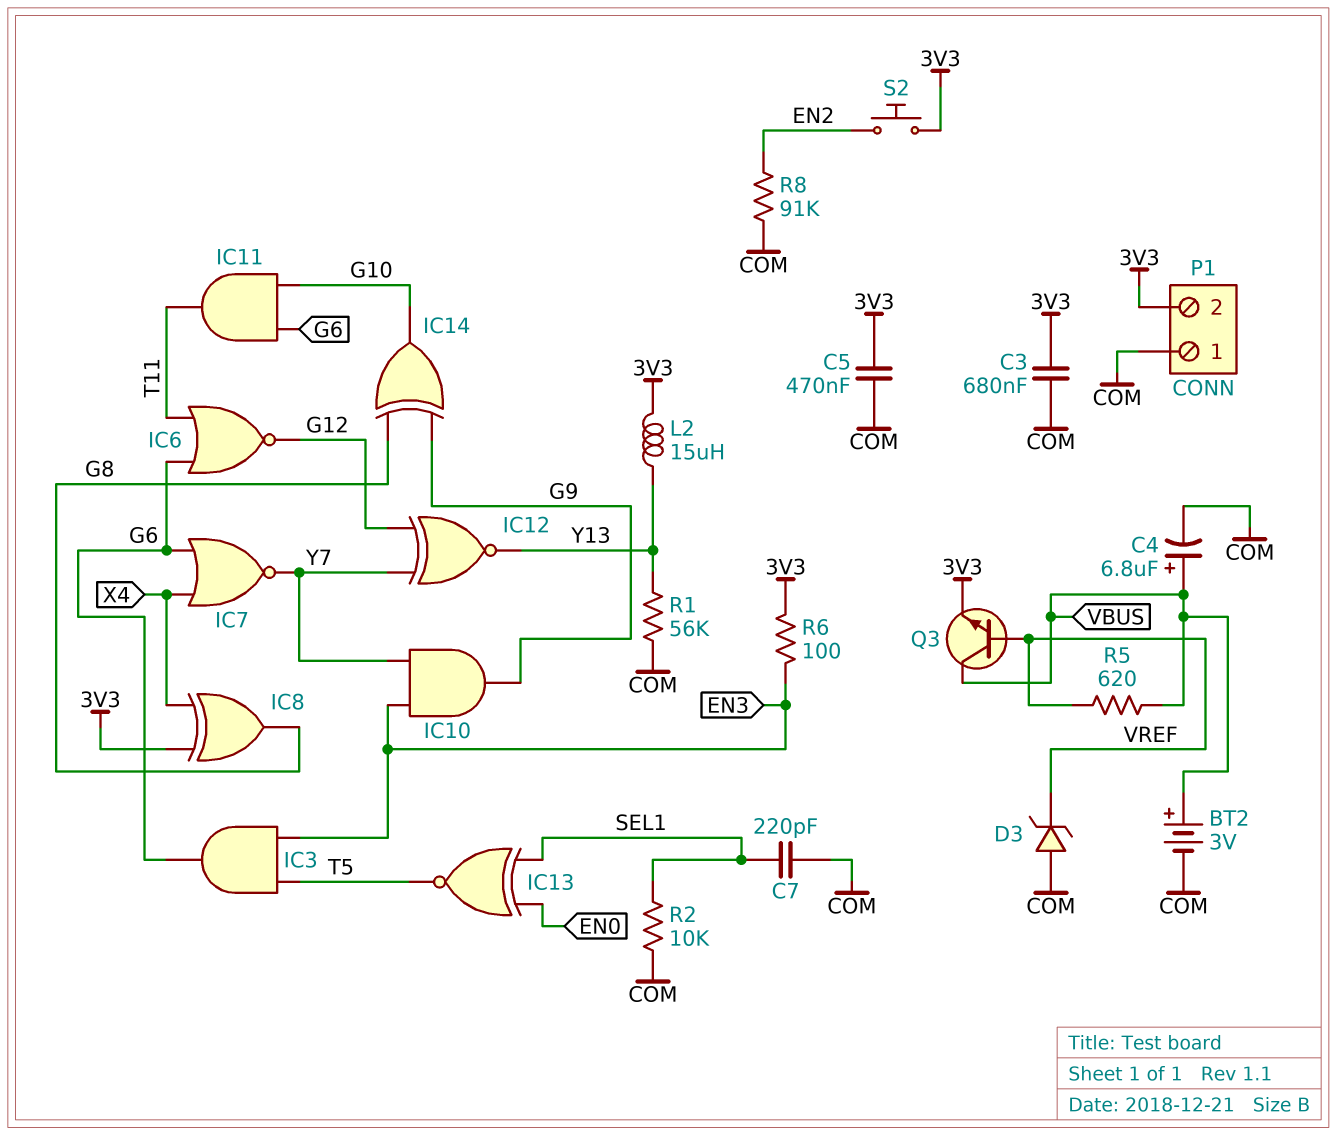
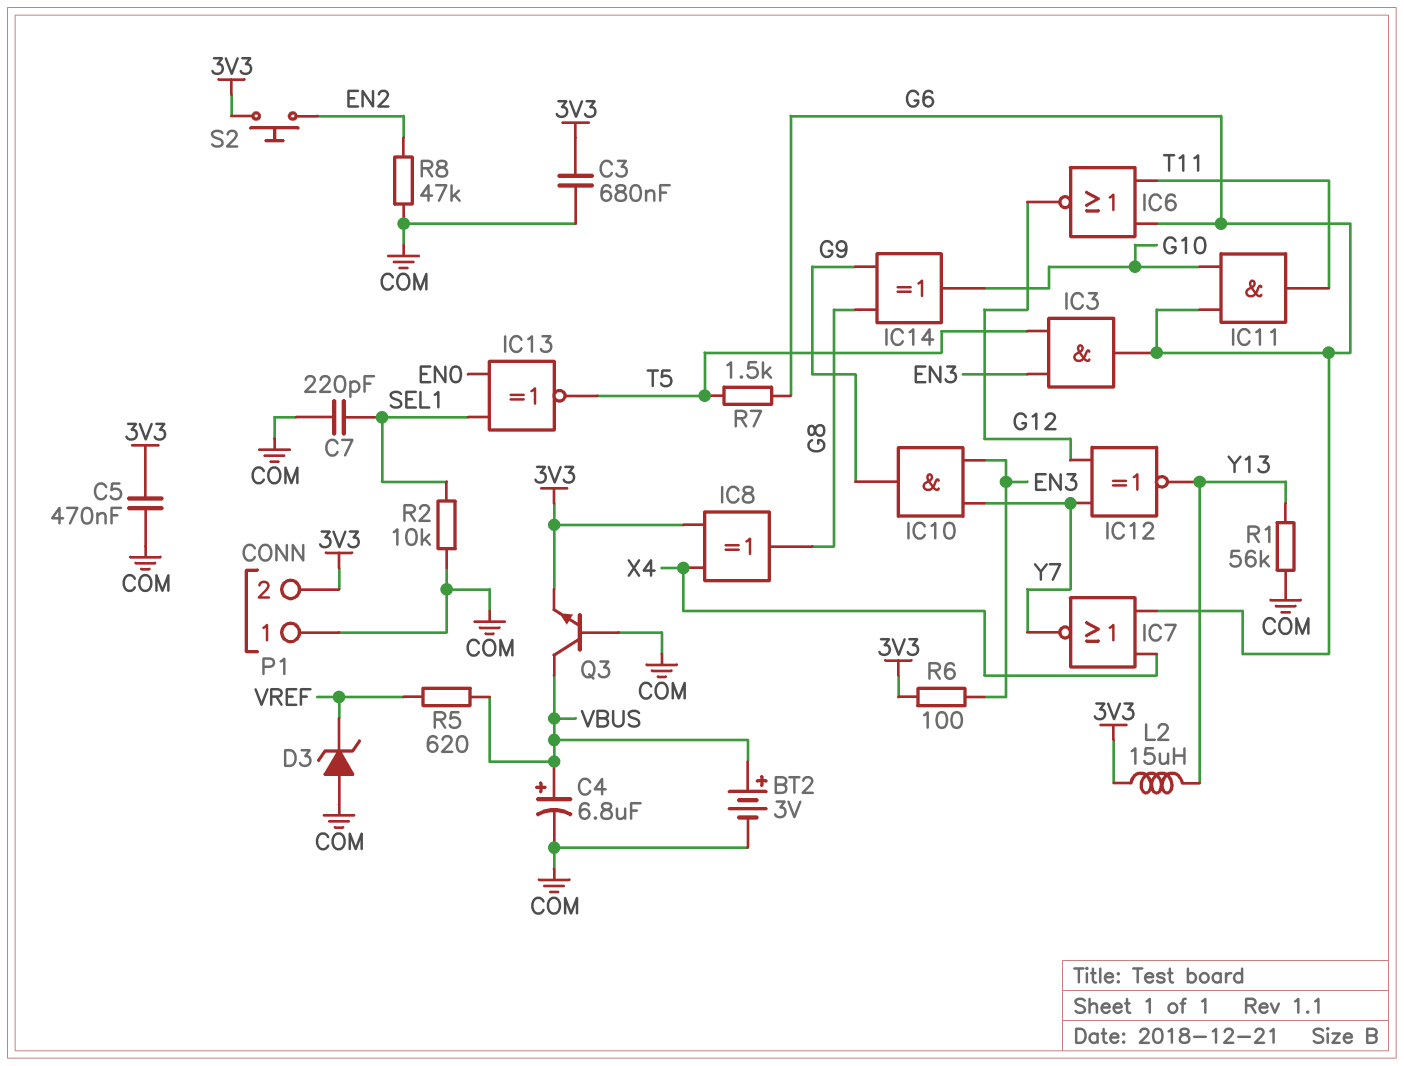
Q3: NPN (B VREF, C VBUS, E 3V3) -> NPN (B COM, C VBUS, E 3V3)
R7: none -> 1.5k (G6, T5)
R8: 91k (COM, EN2) -> 47k (COM, EN2)

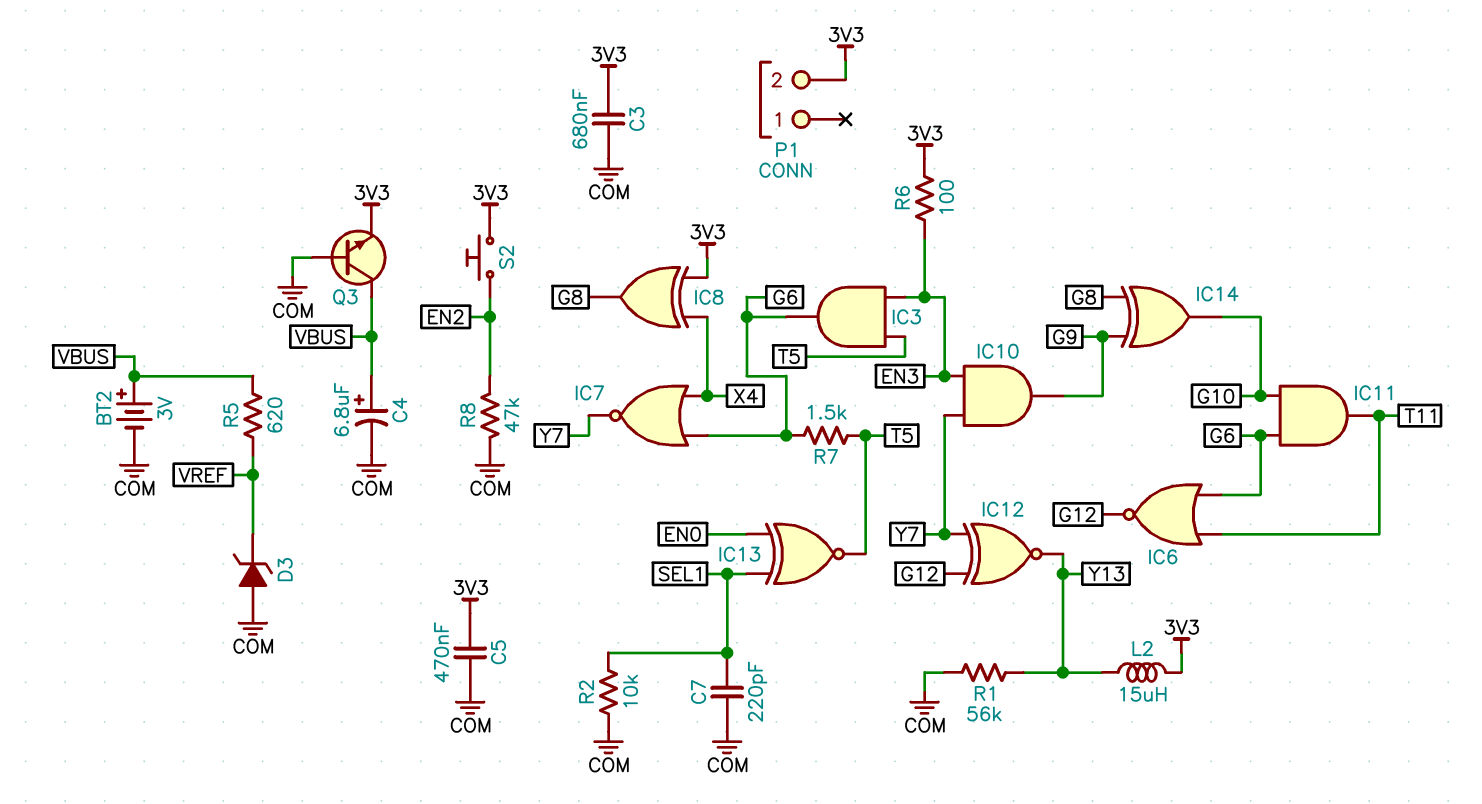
P1 pin 1: COM -> none

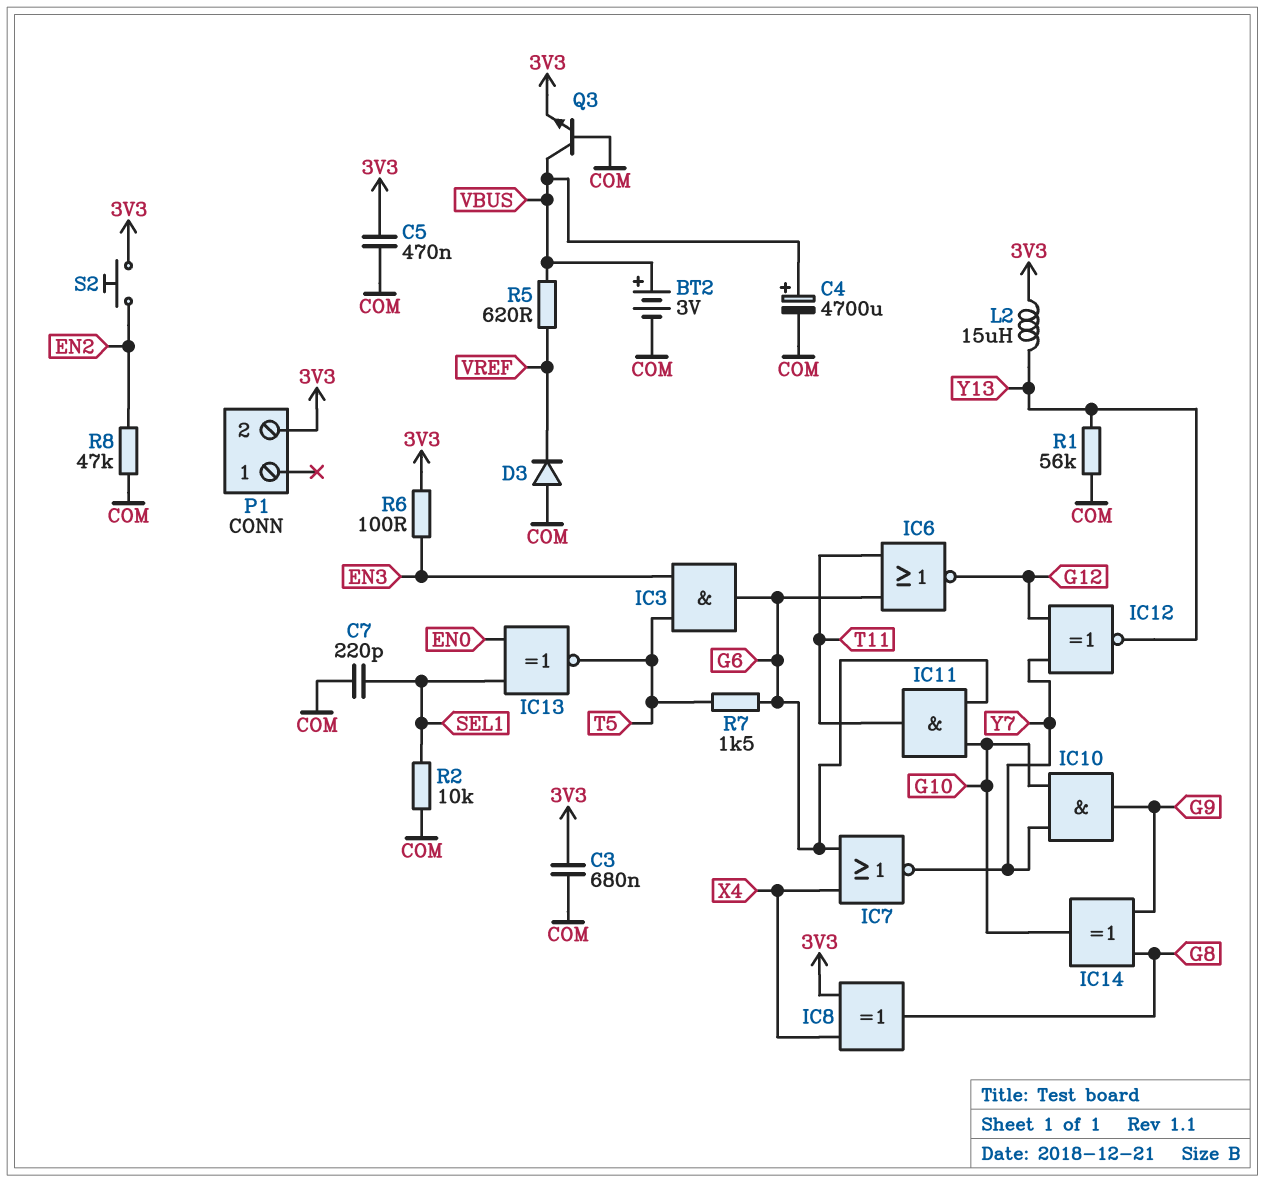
C4: 6.8uF (plus VBUS, minus COM) -> 4700uF (plus VBUS, minus COM)
D3: zener (A COM, K VREF) -> diode (A COM, K VREF)
IC10: AND (in EN3, in Y7, out G9) -> AND (in G10, in Y7, out G9)

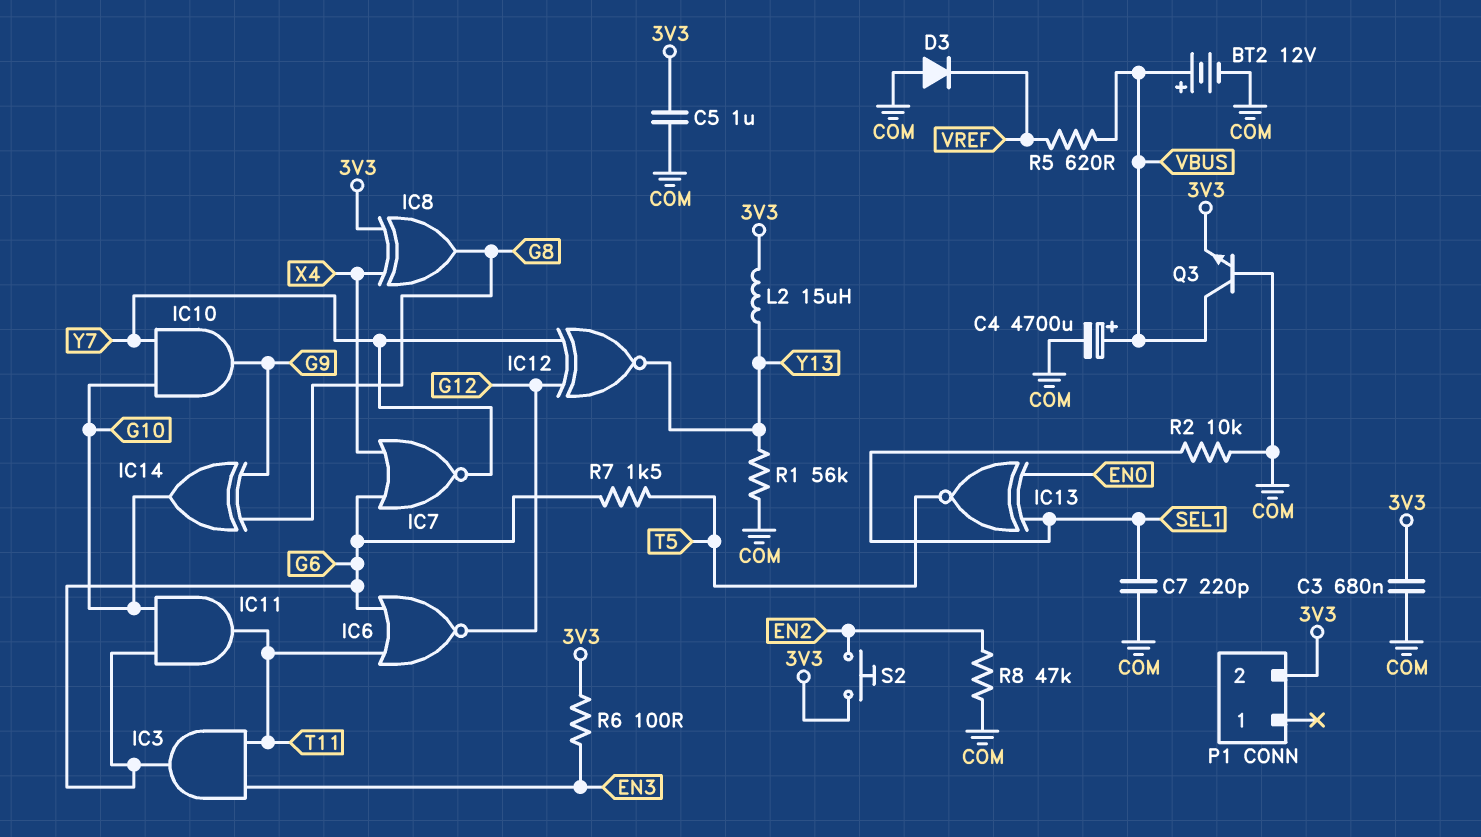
BT2: 3V (plus VBUS, minus COM) -> 12V (plus VBUS, minus COM)
C5: 470nF (3V3, COM) -> 1uF (3V3, COM)
IC3: AND (in EN3, in T5, out G6) -> AND (in EN3, in T11, out G6)

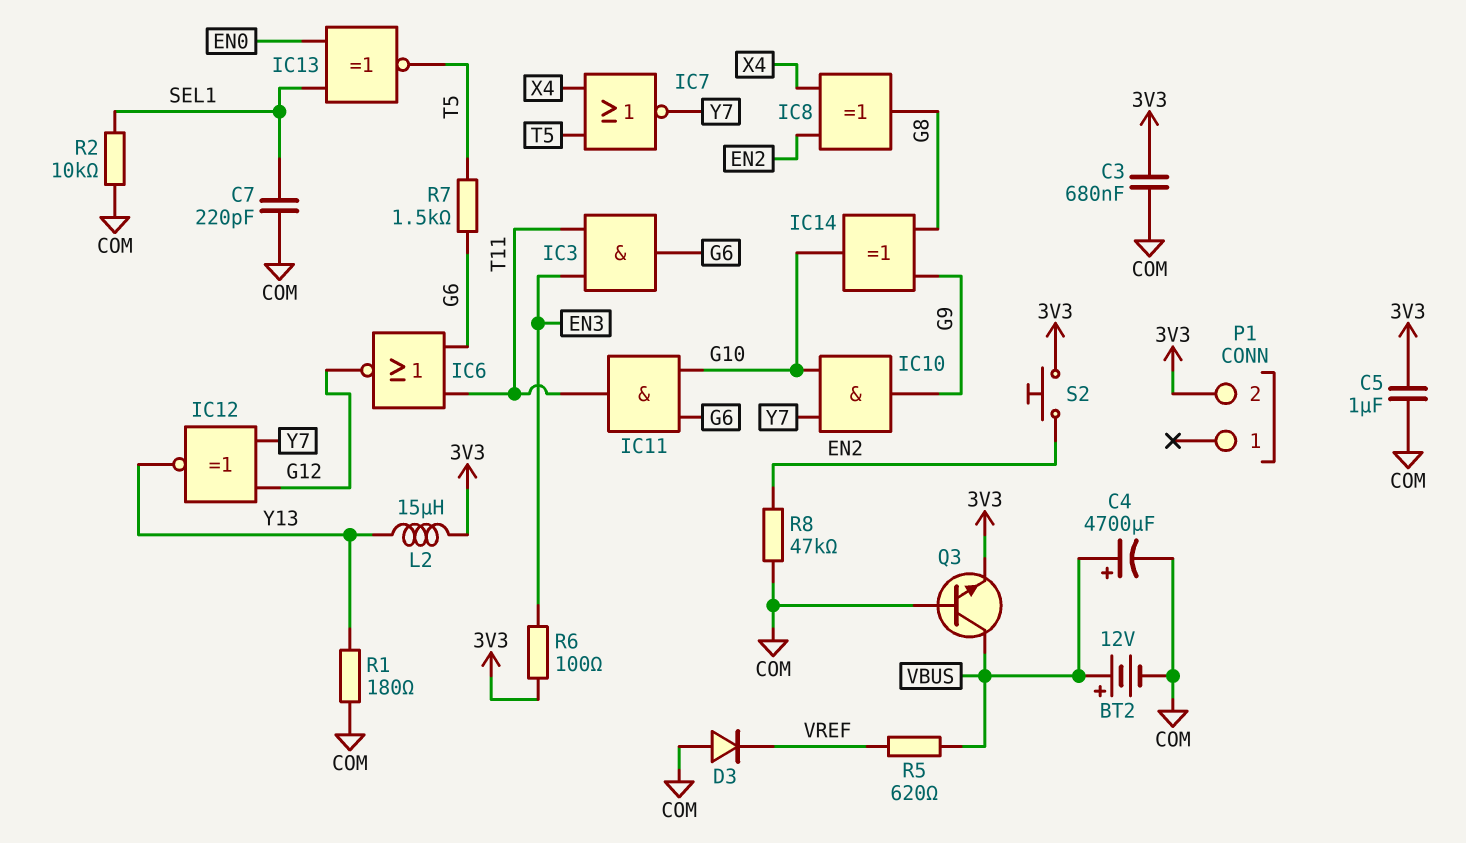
IC7: NOR (in G6, in X4, out Y7) -> NOR (in T5, in X4, out Y7)
IC8: XOR (in 3V3, in X4, out G8) -> XOR (in EN2, in X4, out G8)
R1: 56k (COM, Y13) -> 180 (COM, Y13)

